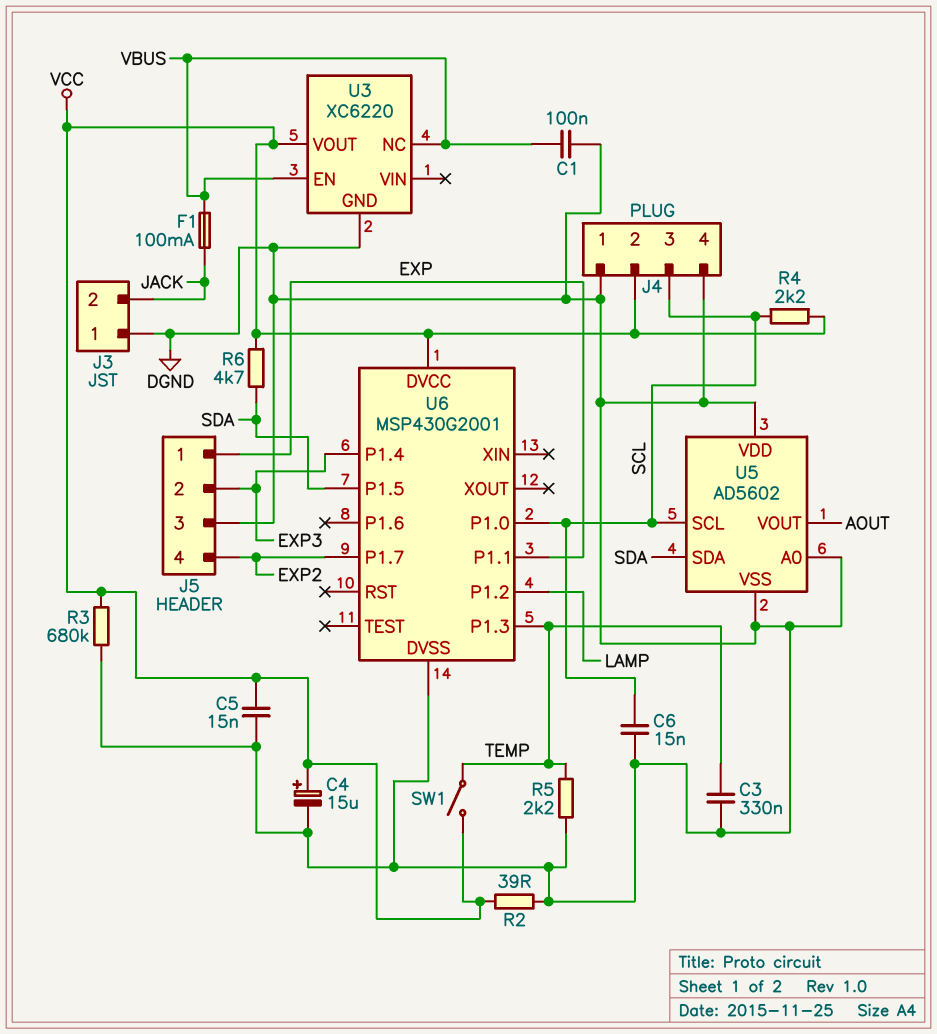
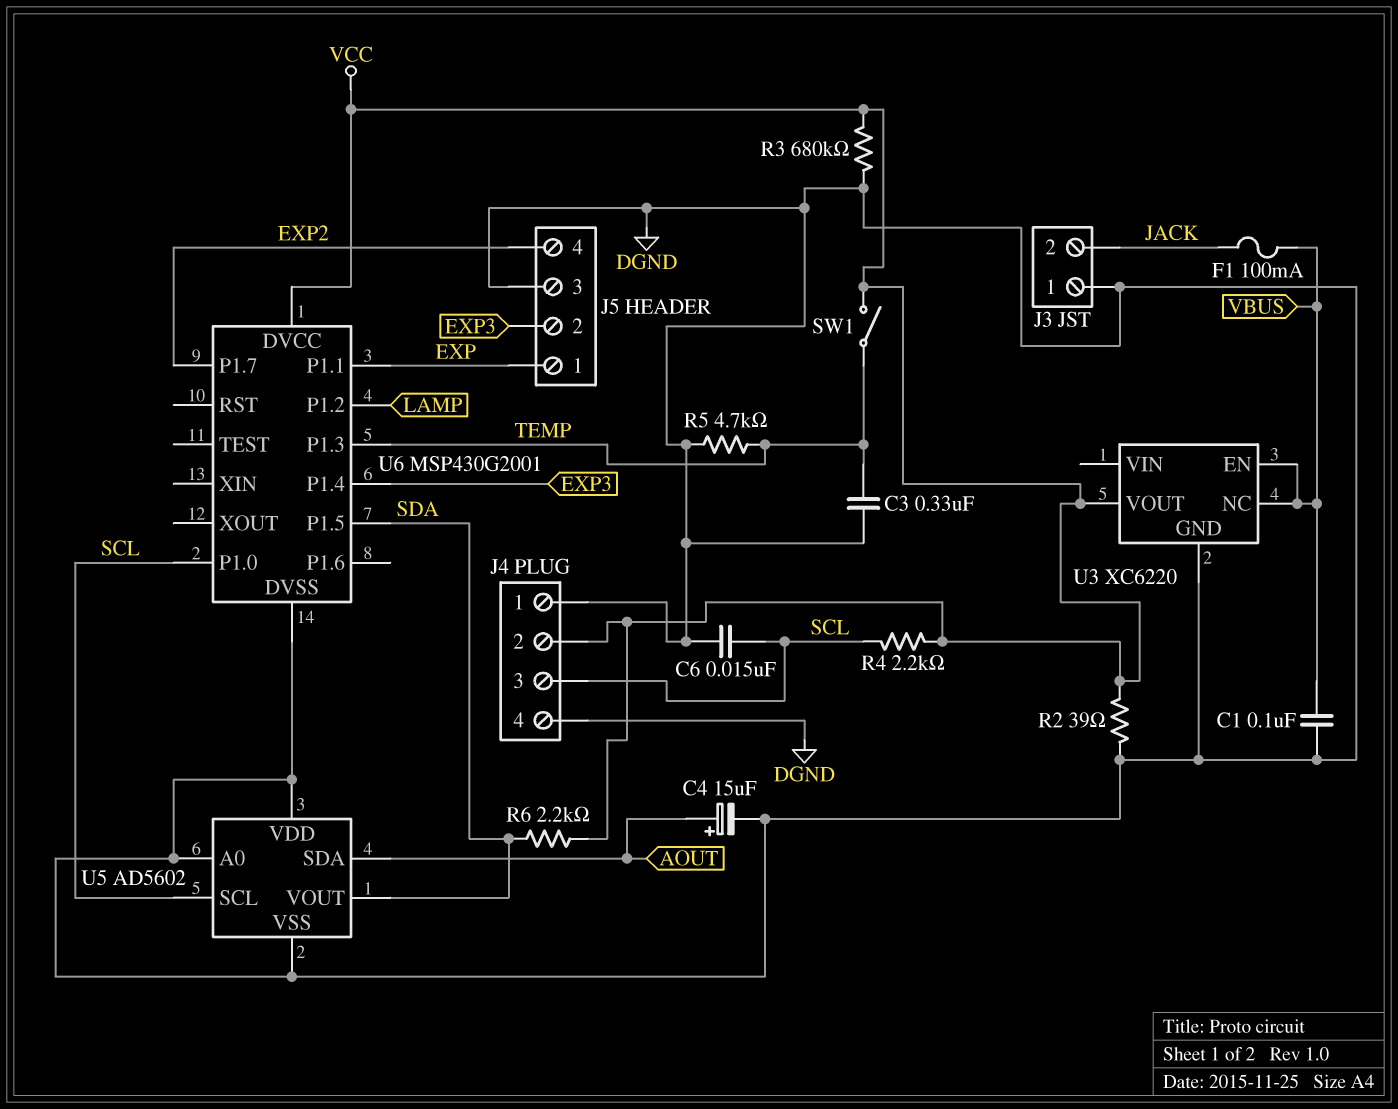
C4: 15uF (plus VCC, minus DGND) -> 15uF (plus AOUT, minus DGND)
C5: 15nF (DGND, VCC) -> none
R5: 2.2k (DGND, TEMP) -> 4.7k (DGND, TEMP)
R6: 4.7k (SDA, VCC) -> 2.2k (SDA, VCC)
U5 pin SDA: SDA -> AOUT
U5 pin VOUT: AOUT -> SDA

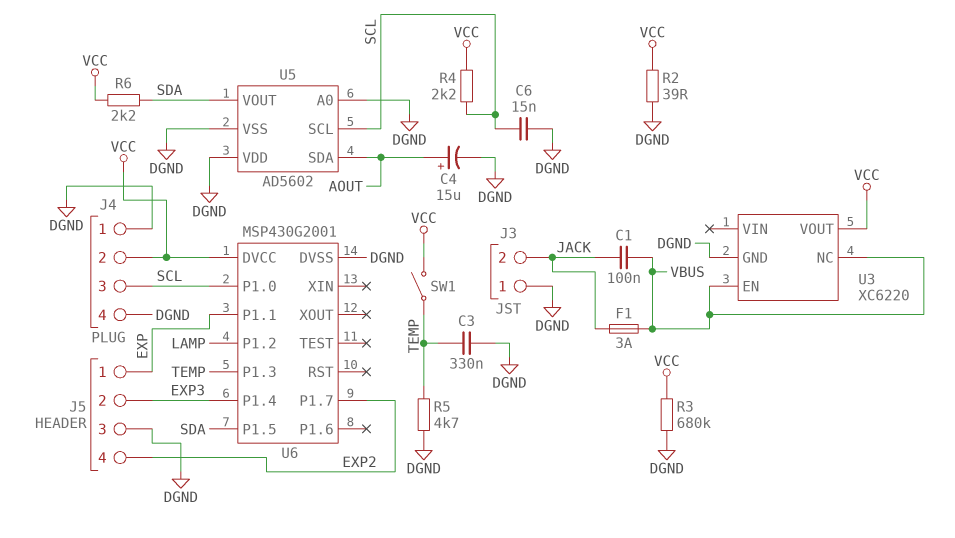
C1: 100nF (DGND, VBUS) -> 100nF (JACK, VBUS)
F1: 100mA (JACK, VBUS) -> 3A (JACK, VBUS)

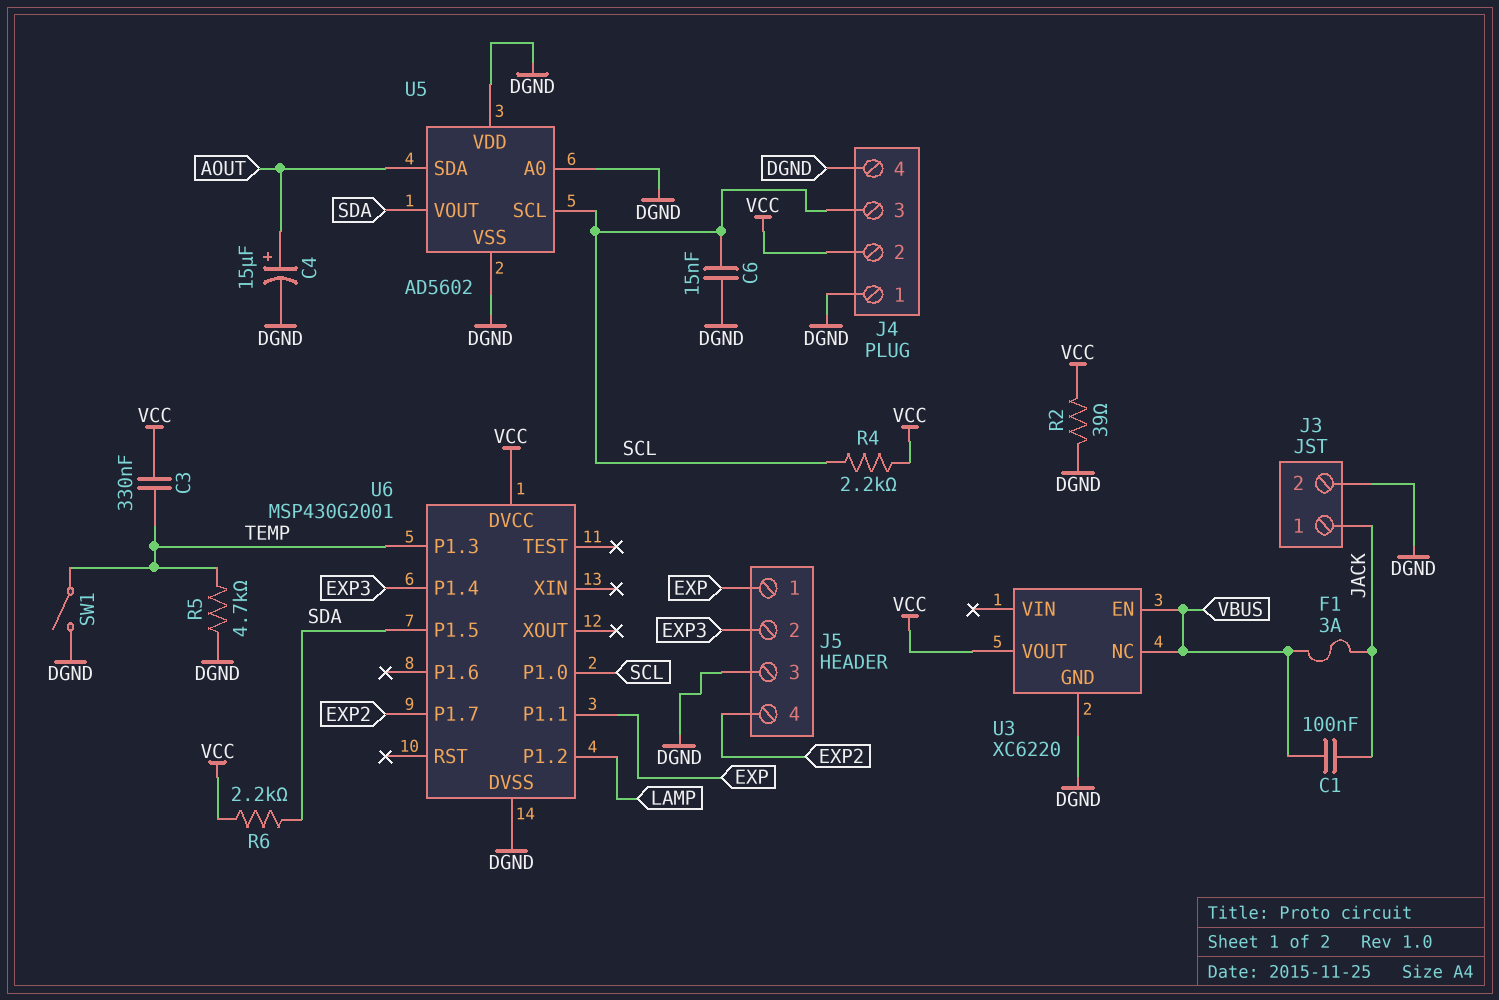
C3: 330nF (DGND, TEMP) -> 330nF (TEMP, VCC)
J3 pin 1: DGND -> JACK
J3 pin 2: JACK -> DGND
R3: 680k (DGND, VCC) -> none
SW1: switch (TEMP, VCC) -> switch (DGND, TEMP)

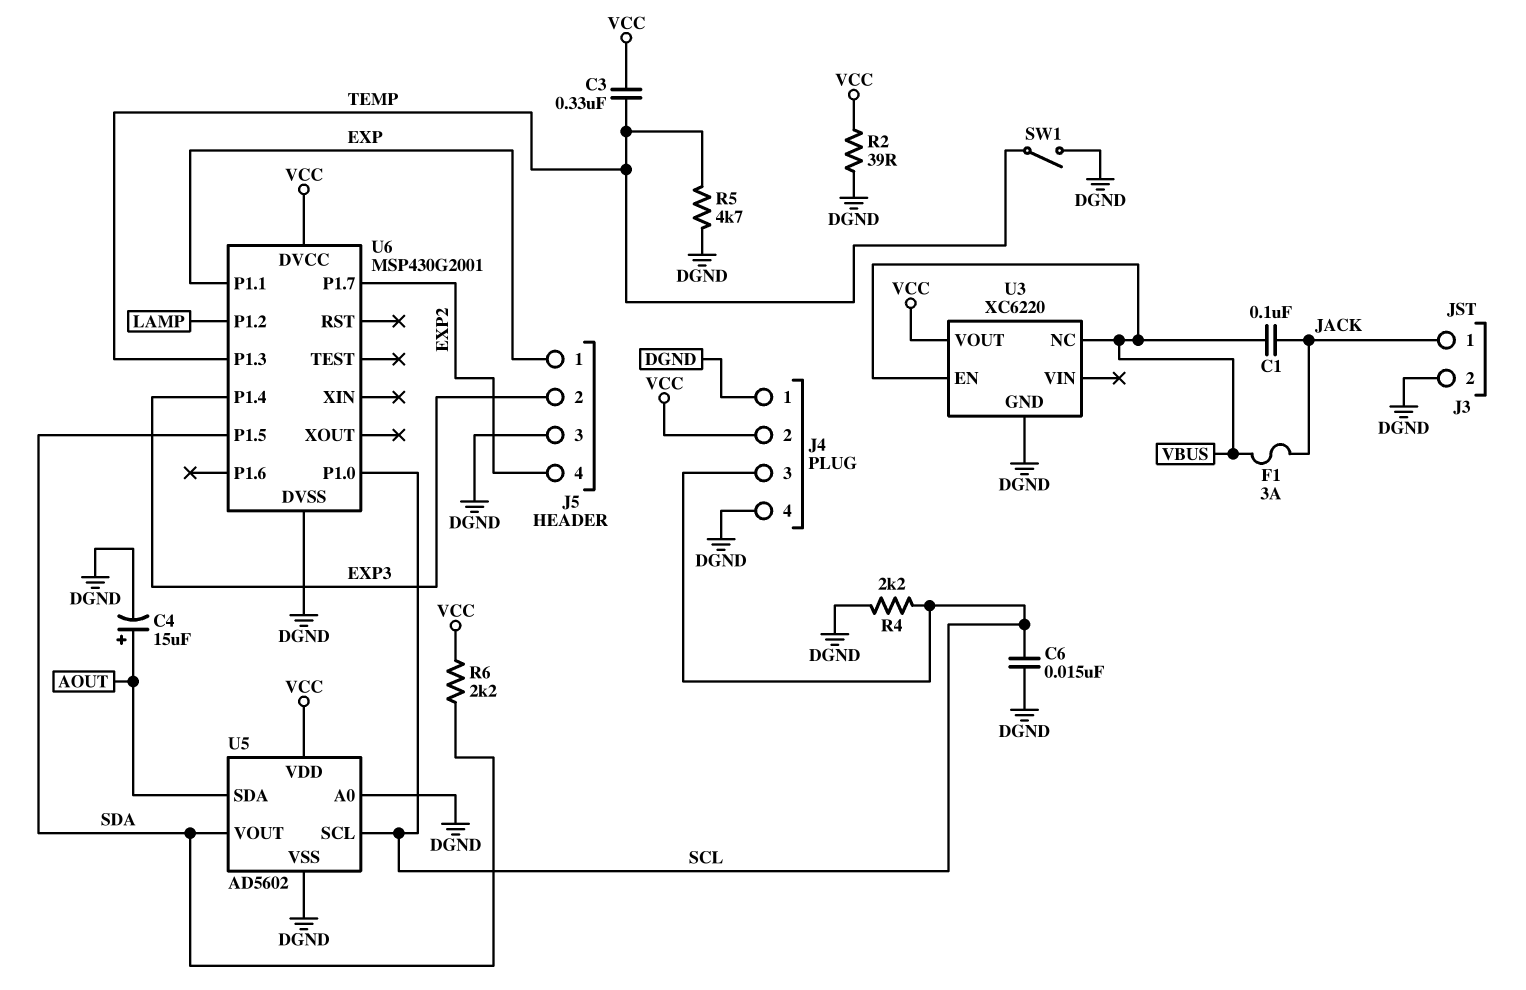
R4: 2.2k (SCL, VCC) -> 2.2k (DGND, SCL)
U5 pin VDD: DGND -> VCC

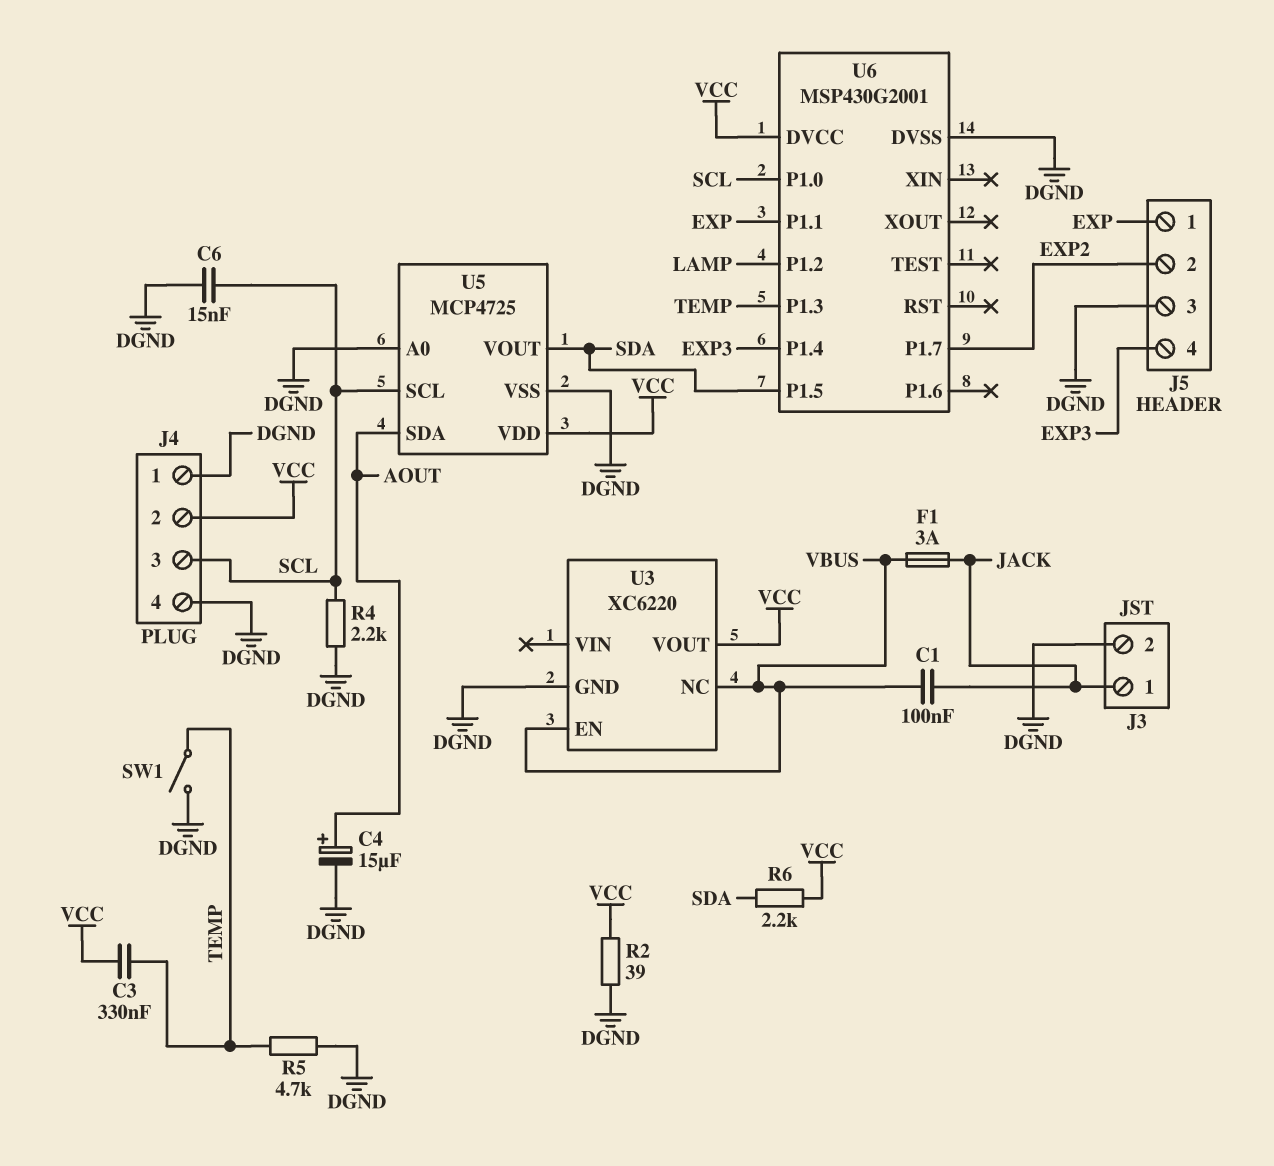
J5 pin 2: EXP3 -> EXP2
J5 pin 4: EXP2 -> EXP3
U5: AD5602 -> MCP4725

